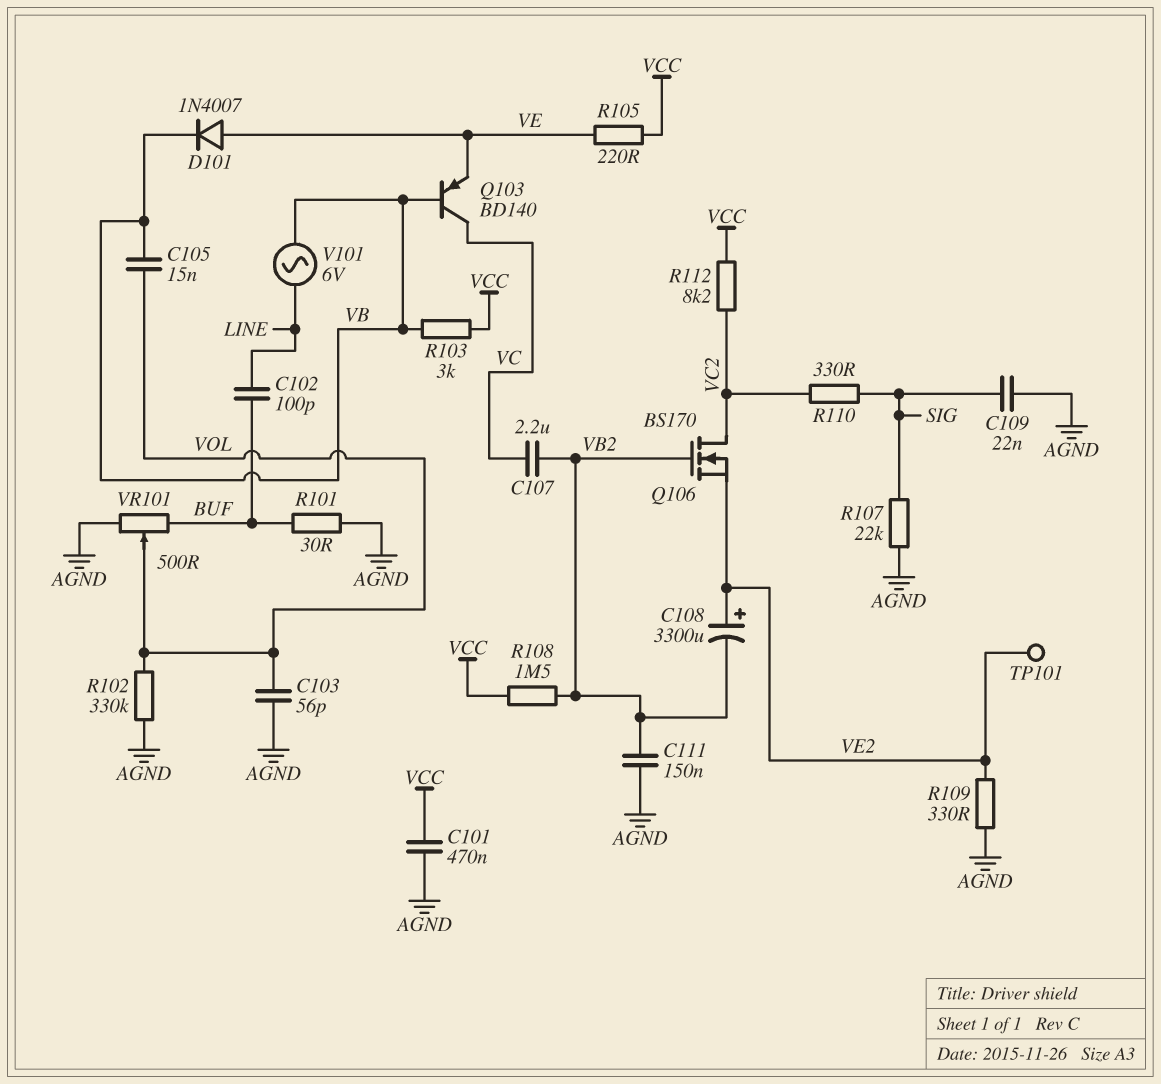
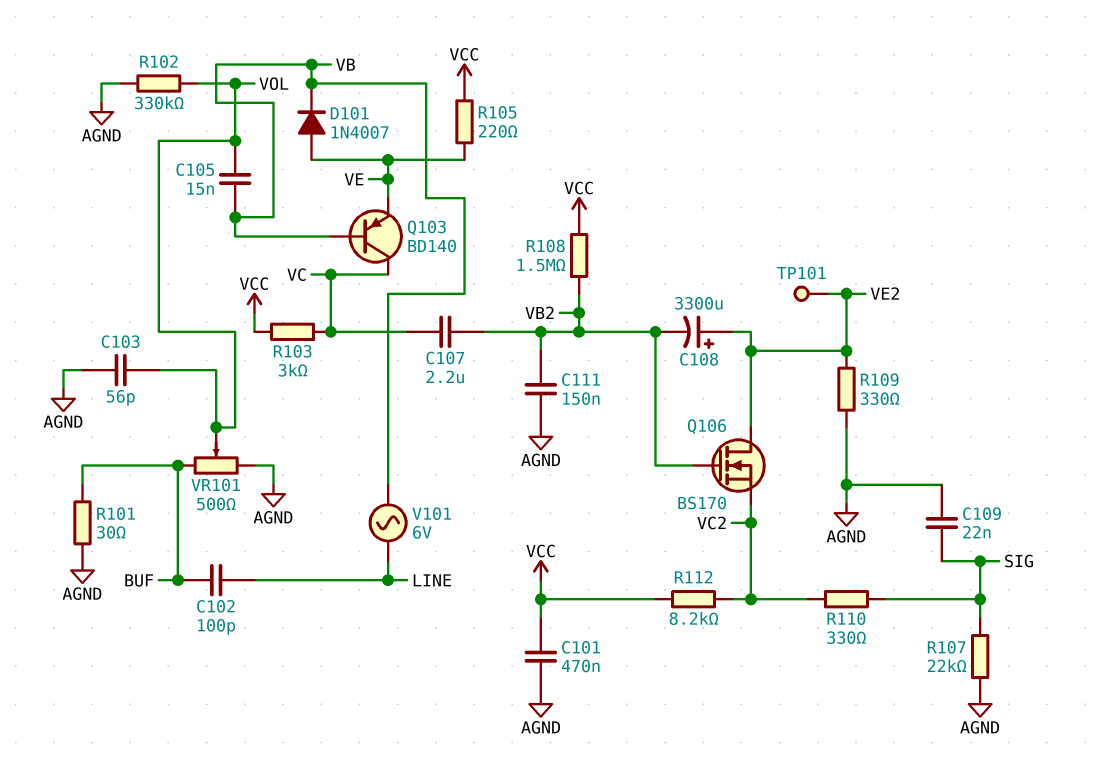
Q106: NMOS BS170 (G VB2, D VC2, S VE2) -> NMOS BS170 (G VB2, D VE2, S VC2)
R103: 3k (VB, VCC) -> 3k (VC, VCC)

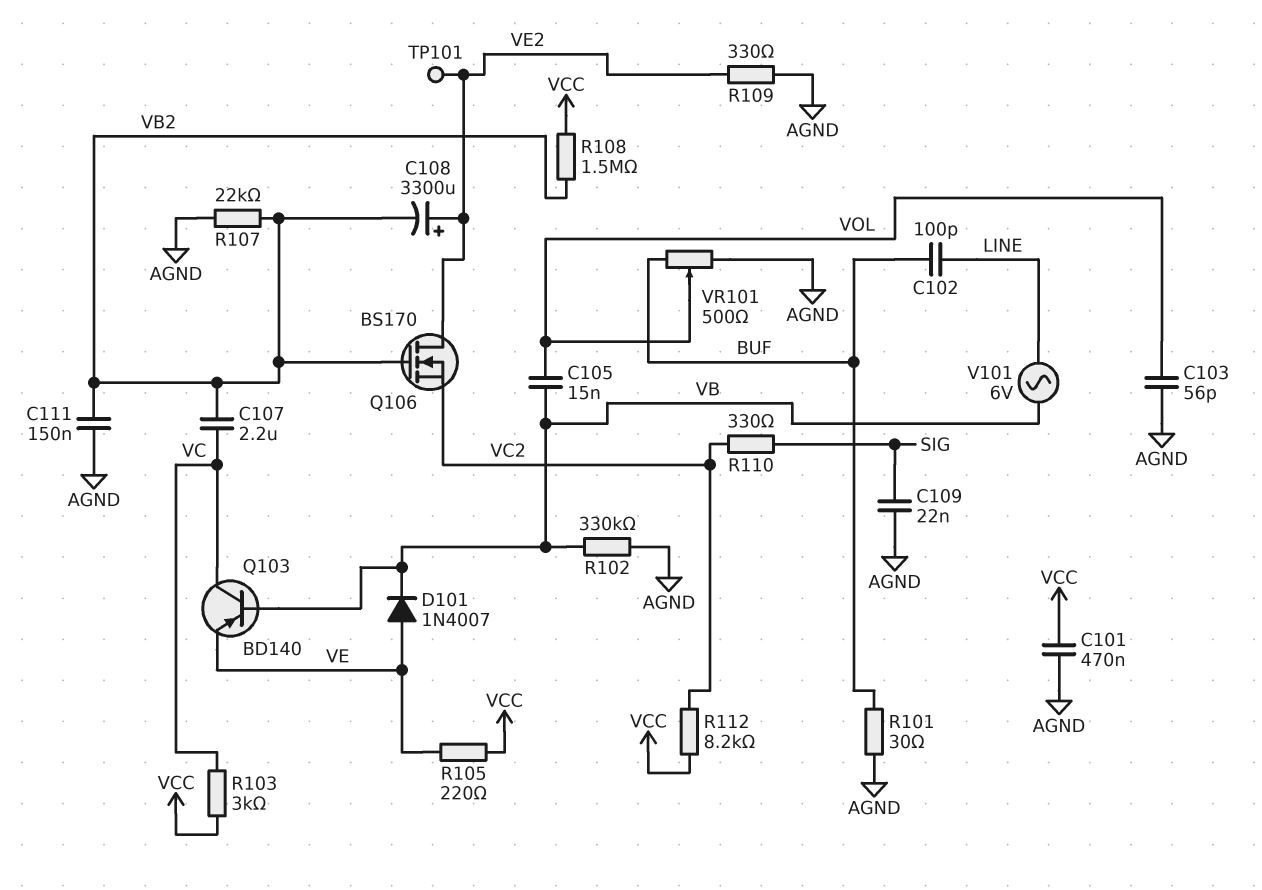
R102: 330k (AGND, VOL) -> 330k (AGND, VB)
R107: 22k (AGND, SIG) -> 22k (AGND, VB2)

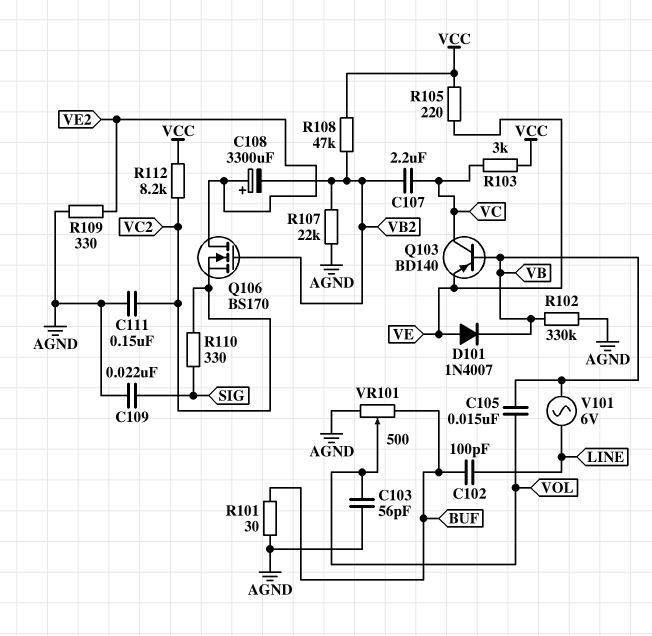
C101: 470nF (AGND, VCC) -> none
C111: 150nF (AGND, VB2) -> 150nF (AGND, VC2)
R108: 1.5M (VB2, VCC) -> 47k (VB2, VCC)
TP101: test point (VE2) -> none

